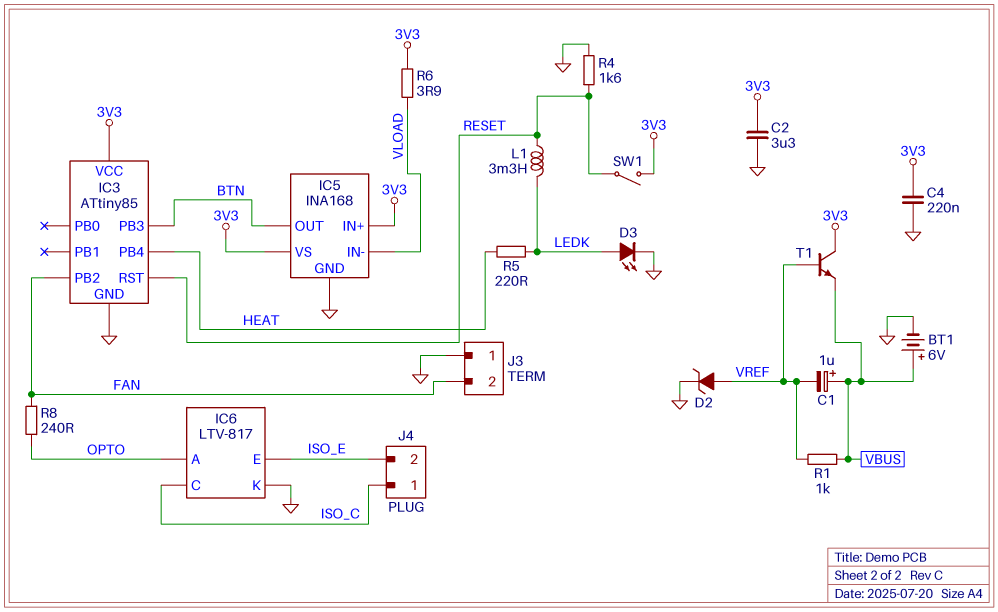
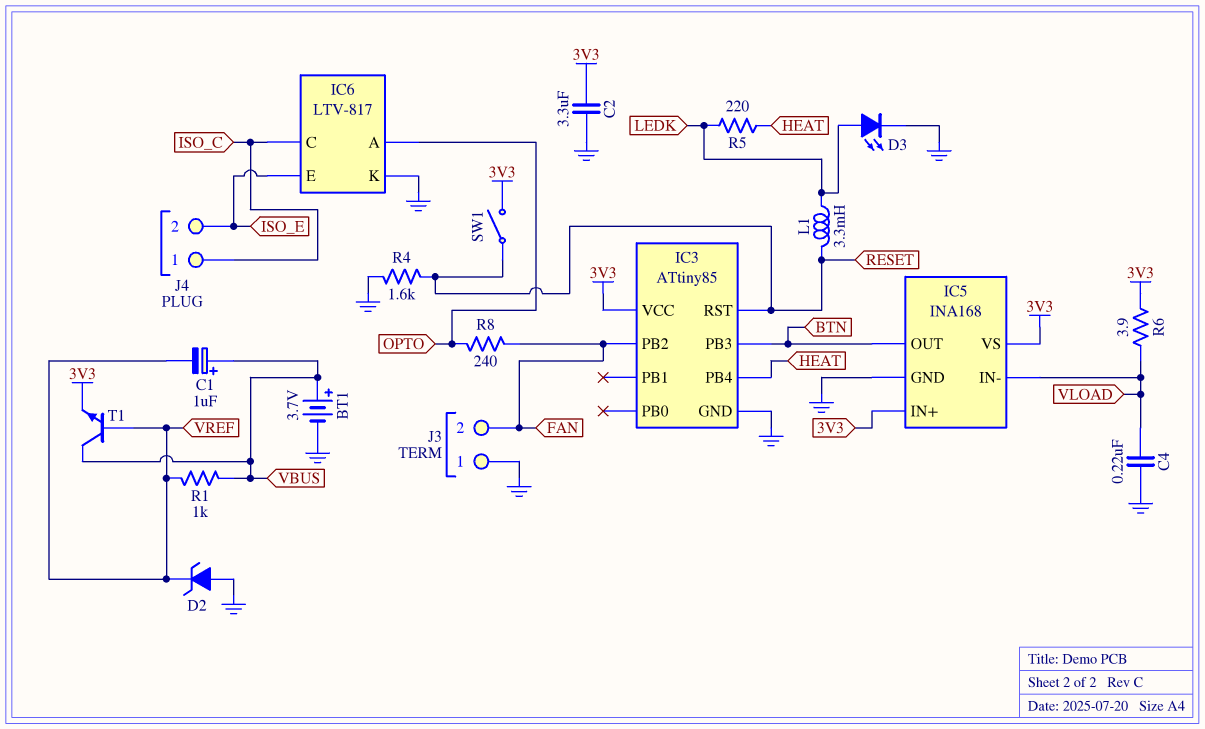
BT1: 6V (plus VBUS, minus GND) -> 3.7V (plus VBUS, minus GND)
C4: 220nF (3V3, GND) -> 220nF (GND, VLOAD)
D2: zener (A VREF, K GND) -> zener (A GND, K VREF)
T1: NPN (B VREF, C 3V3, E VBUS) -> NPN (B VREF, C VBUS, E 3V3)

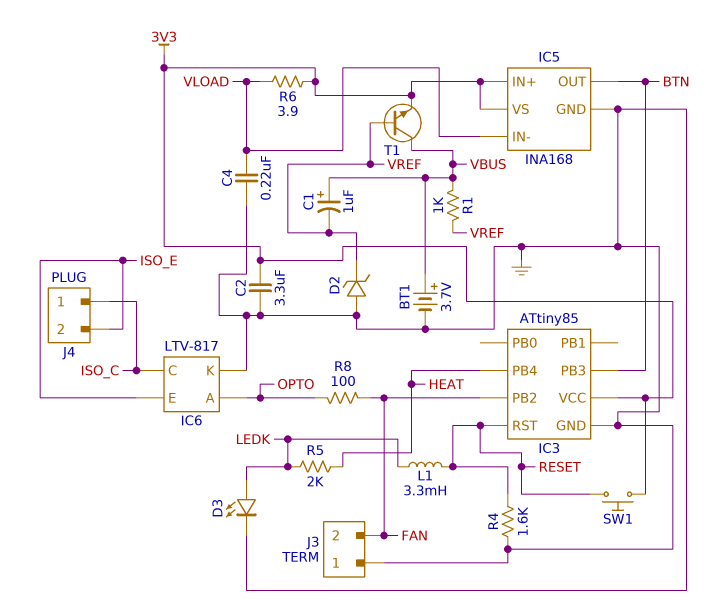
R5: 220 (HEAT, LEDK) -> 2k (HEAT, LEDK)
R8: 240 (FAN, OPTO) -> 100 (FAN, OPTO)
SW1: switch (3V3, RESET) -> button (3V3, RESET)

